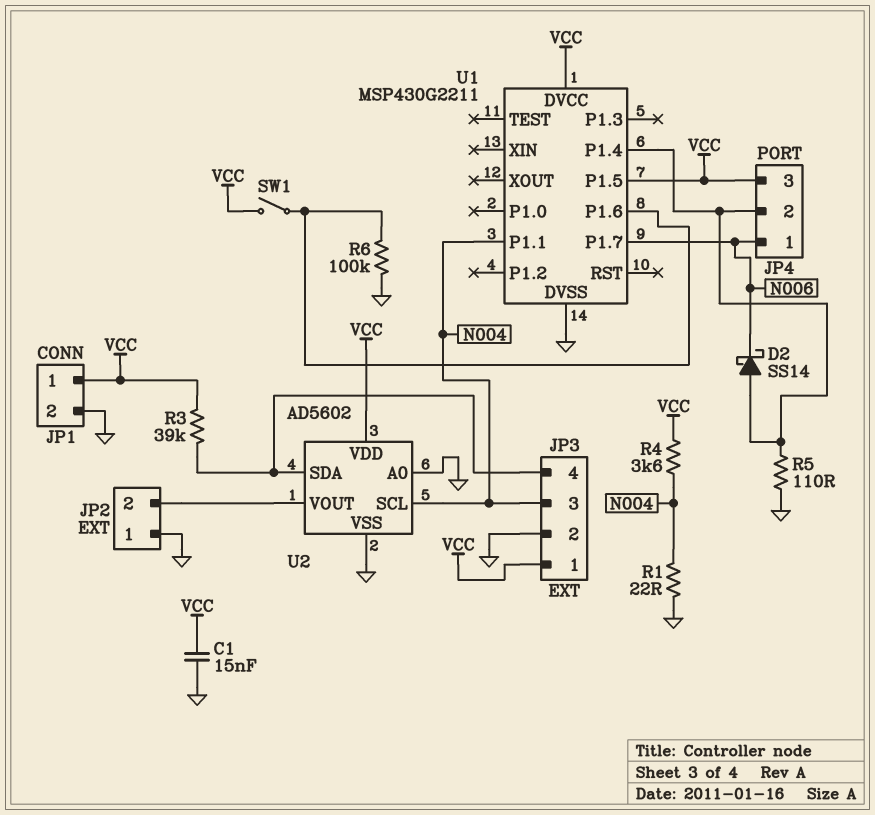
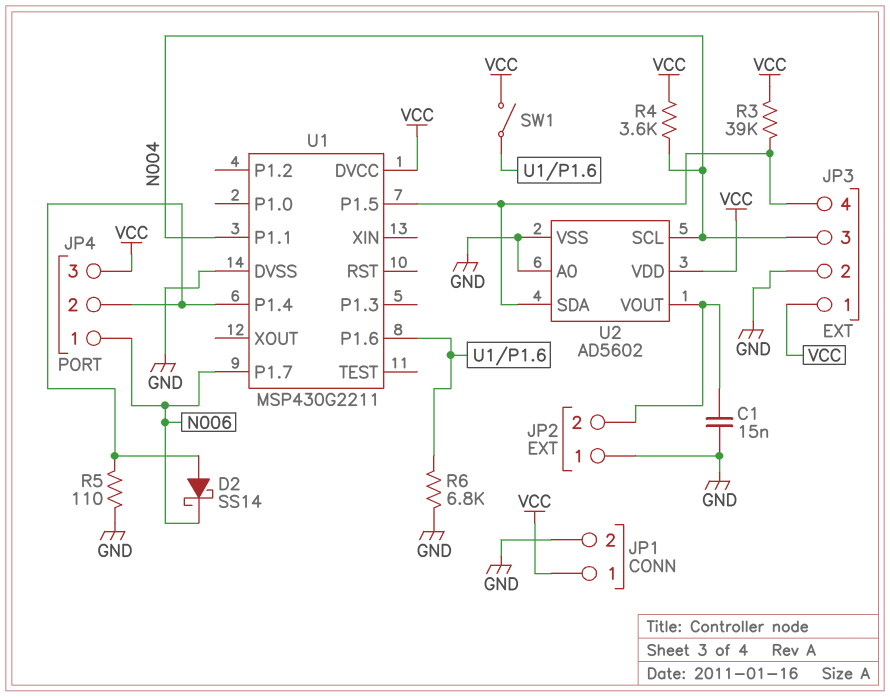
C1: 15nF (GND, VCC) -> 15nF (GND, JP2/2)
R1: 22 (GND, N004) -> none
R6: 100k (GND, U1/P1.6) -> 6.8k (GND, U1/P1.6)
U1 pin P1.5: VCC -> JP3/4

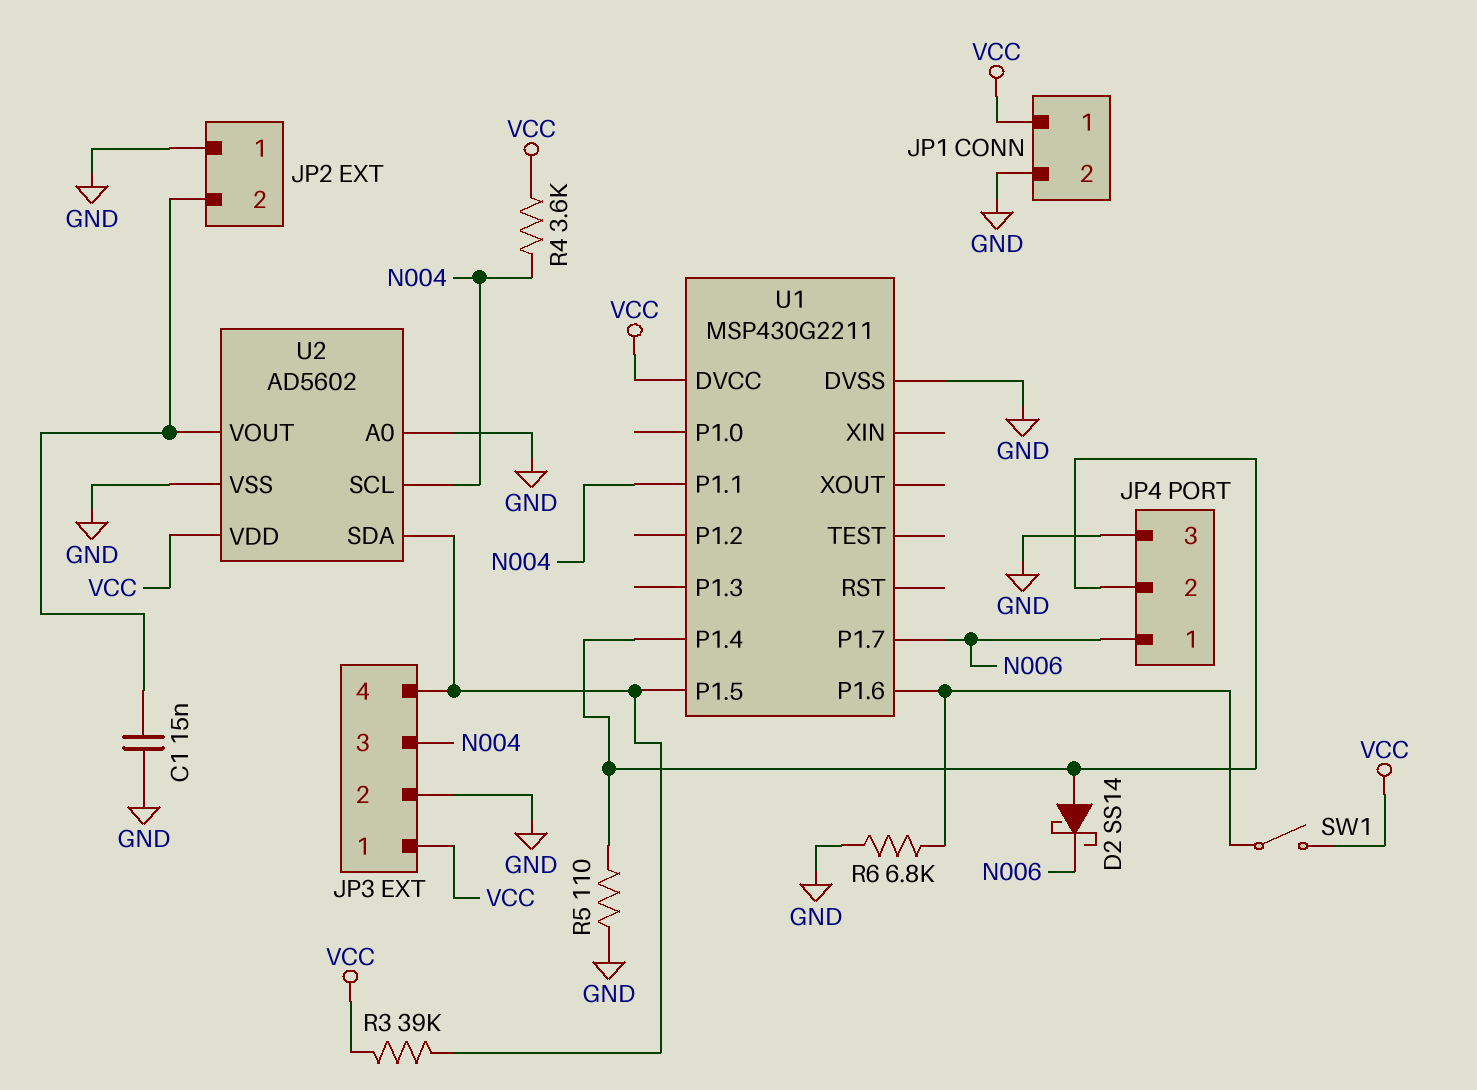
JP4 pin 3: VCC -> GND

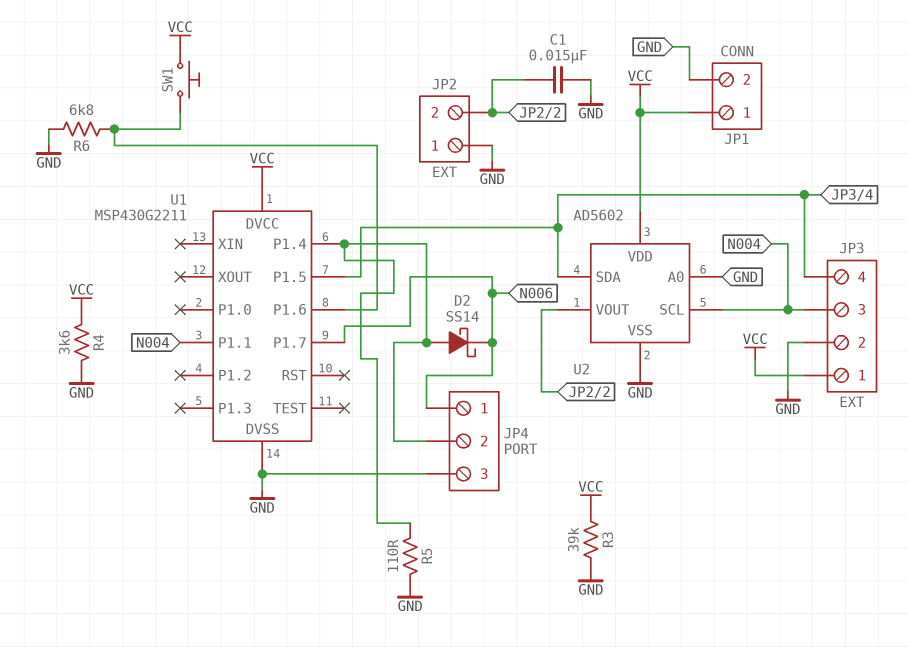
R3: 39k (JP3/4, VCC) -> 39k (GND, VCC)
R4: 3.6k (N004, VCC) -> 3.6k (GND, VCC)
SW1: switch (U1/P1.6, VCC) -> button (U1/P1.6, VCC)

